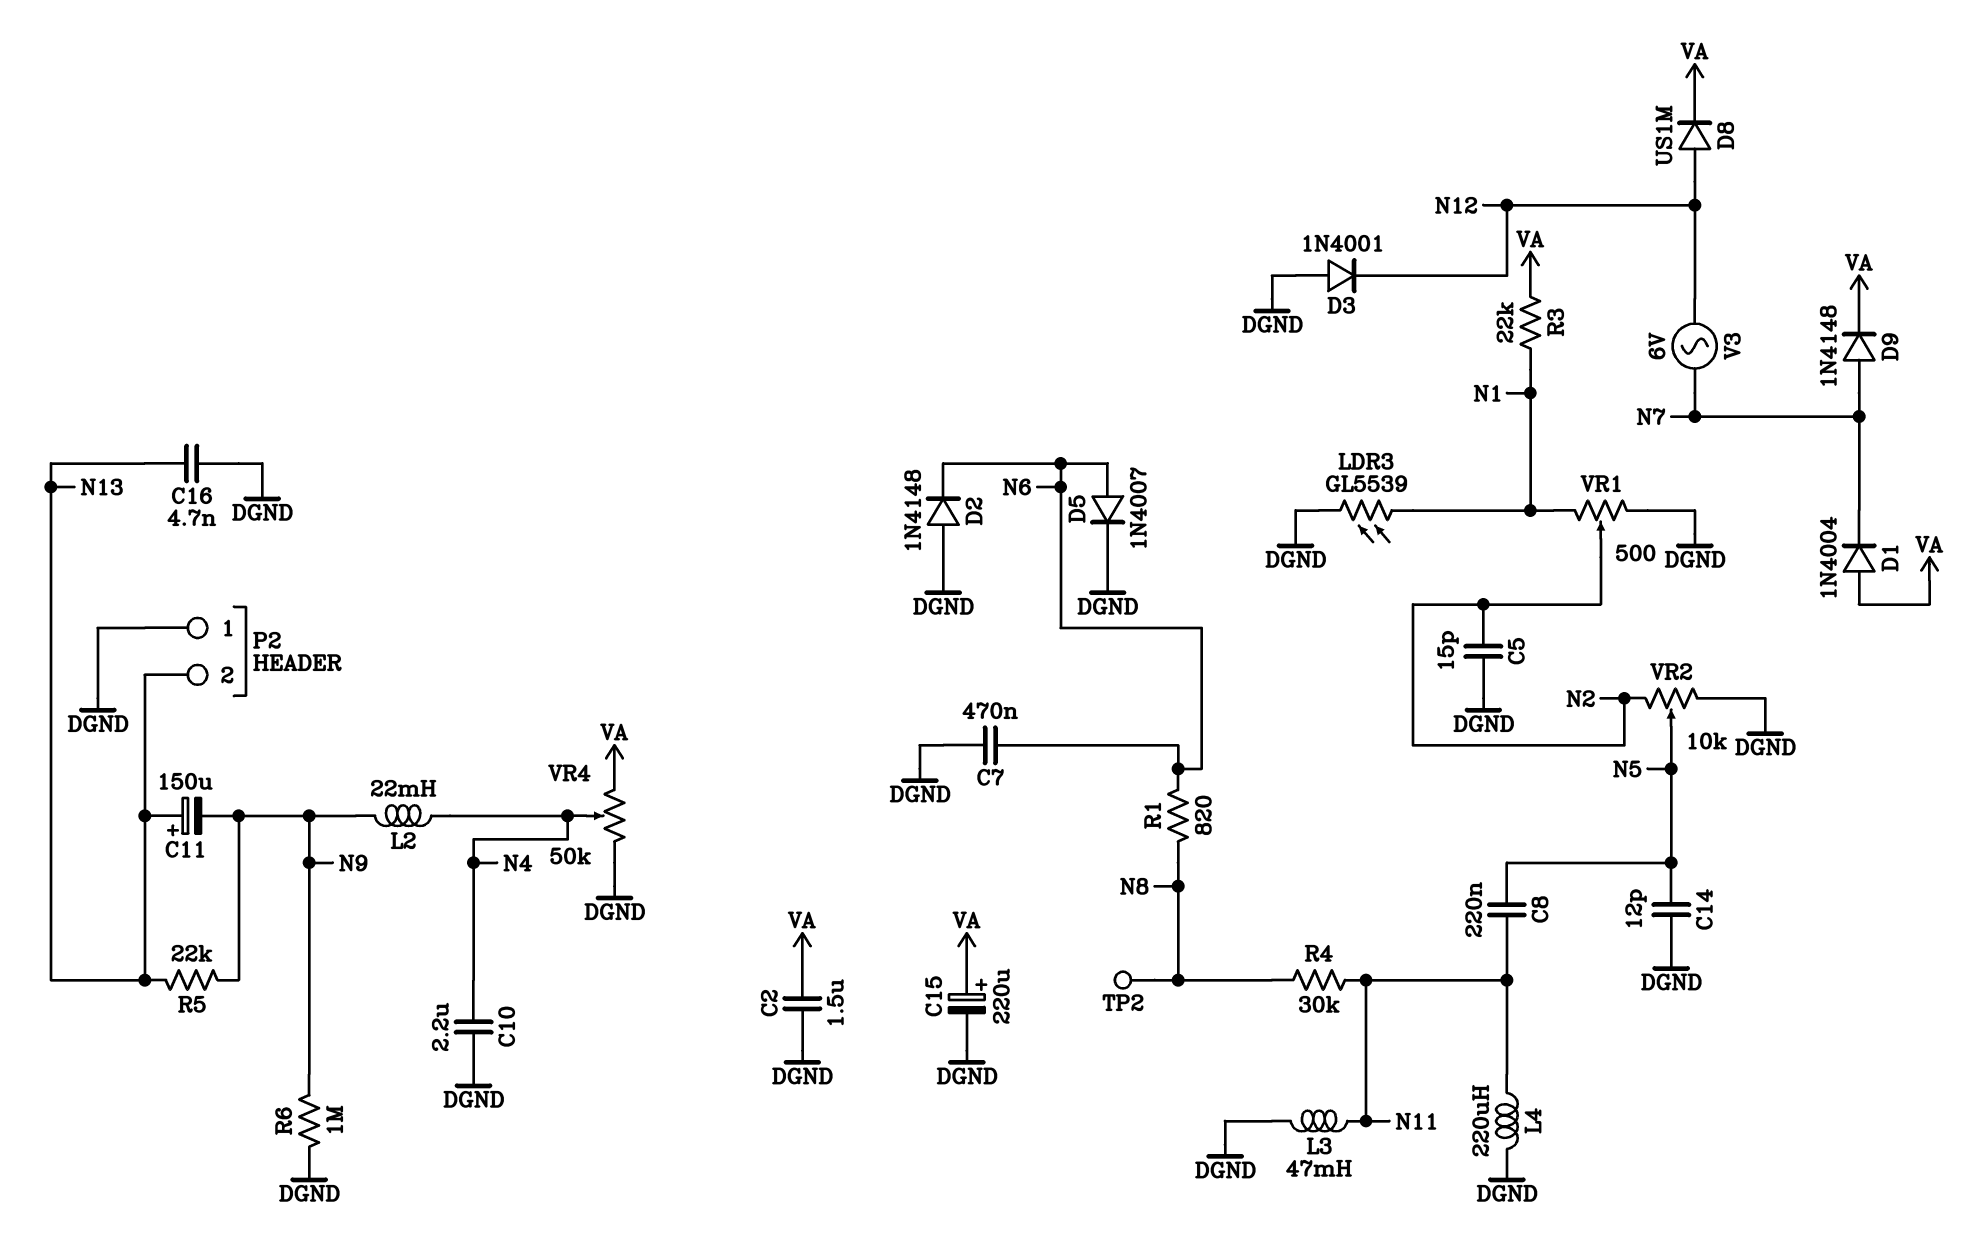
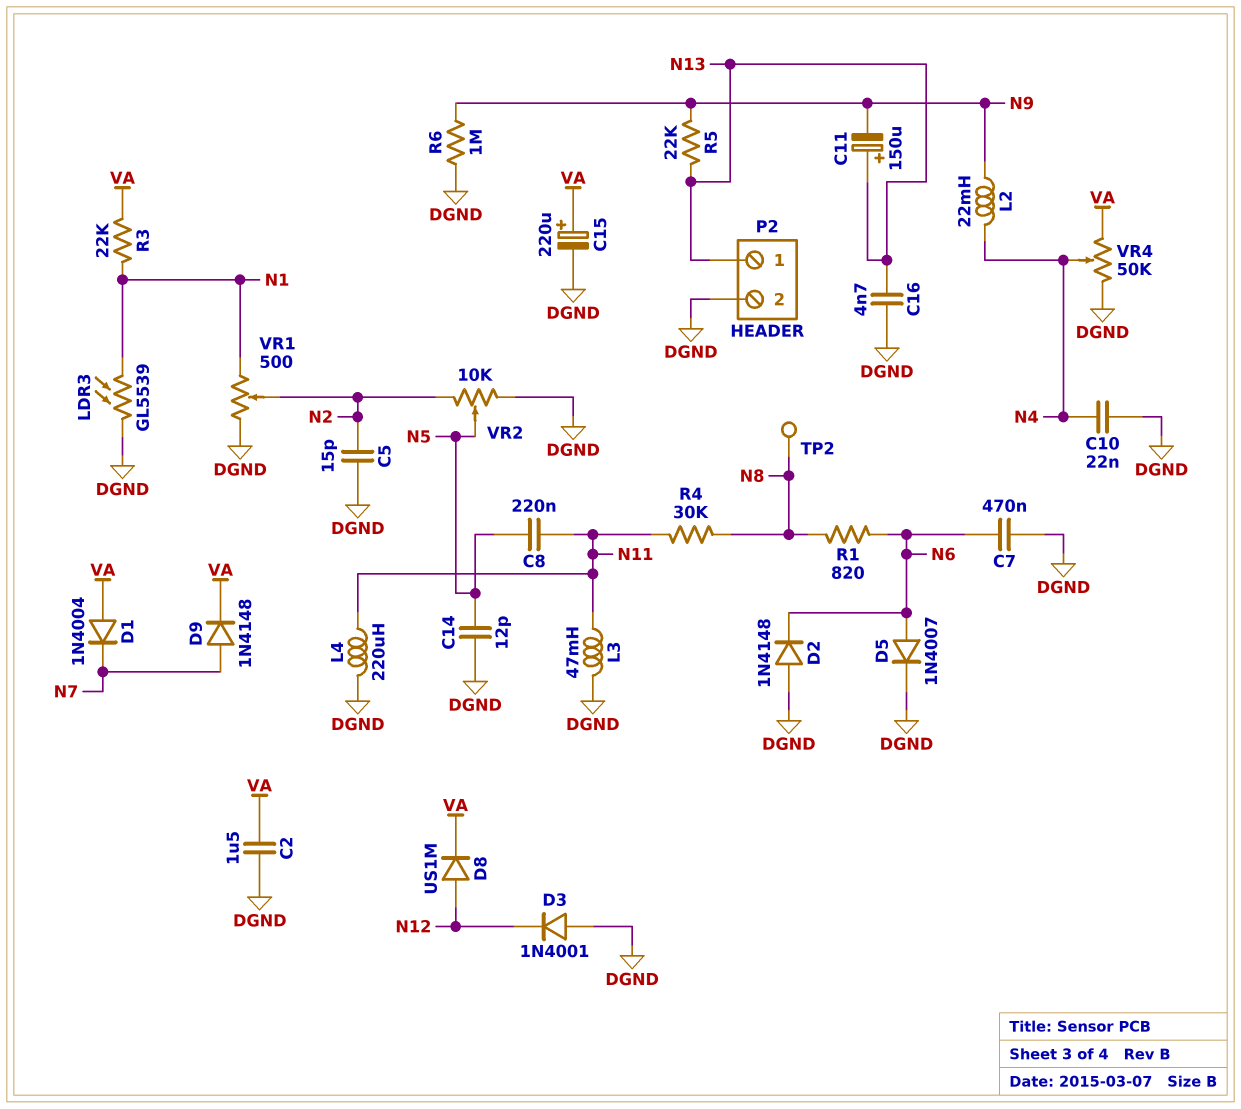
C10: 2.2uF (DGND, N4) -> 22nF (DGND, N4)
P2 pin 1: DGND -> N13
P2 pin 2: N13 -> DGND
V3: AC 6V (N7, N12) -> none

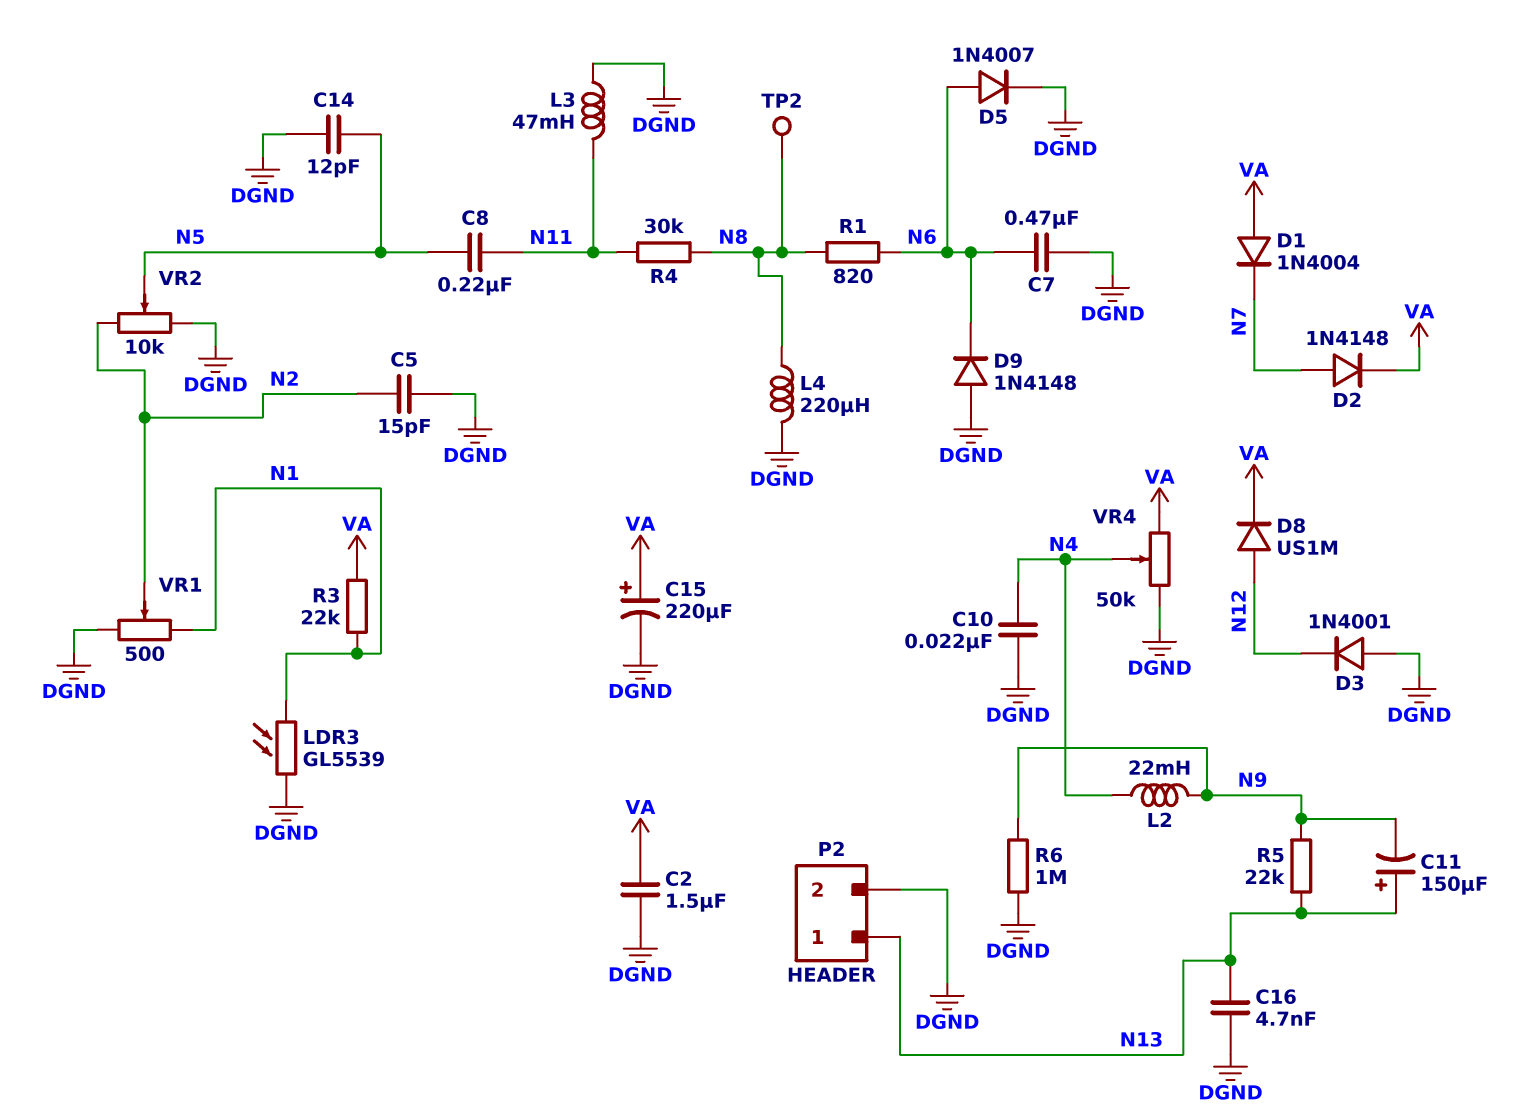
D2: diode 1N4148 (A DGND, K N6) -> diode 1N4148 (A N7, K VA)
D9: diode 1N4148 (A N7, K VA) -> diode 1N4148 (A DGND, K N6)
L4: 220uH (DGND, N11) -> 220uH (DGND, N8)

